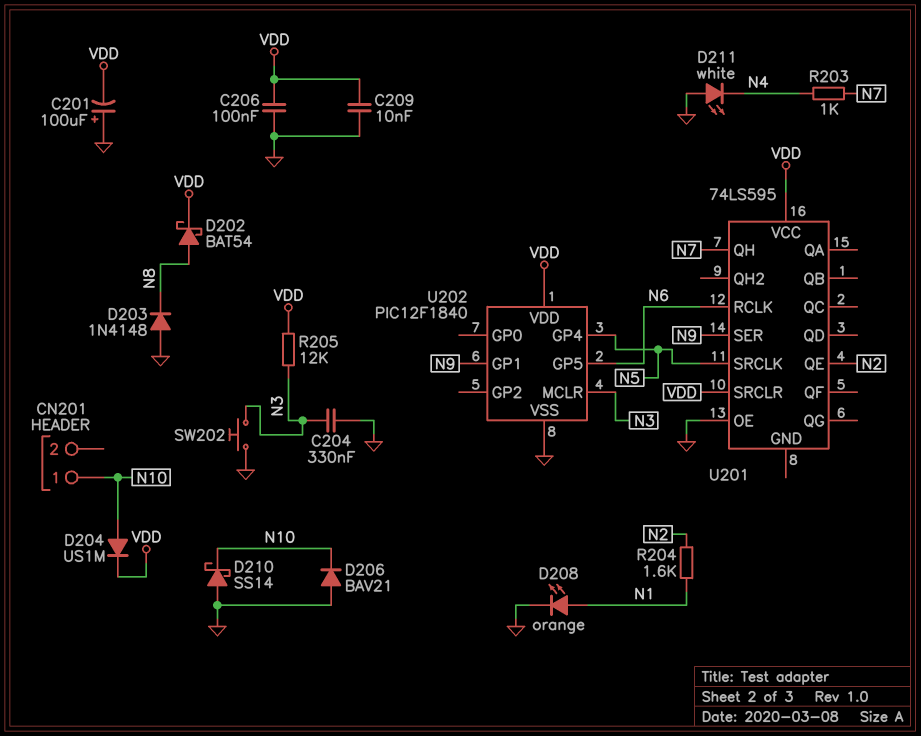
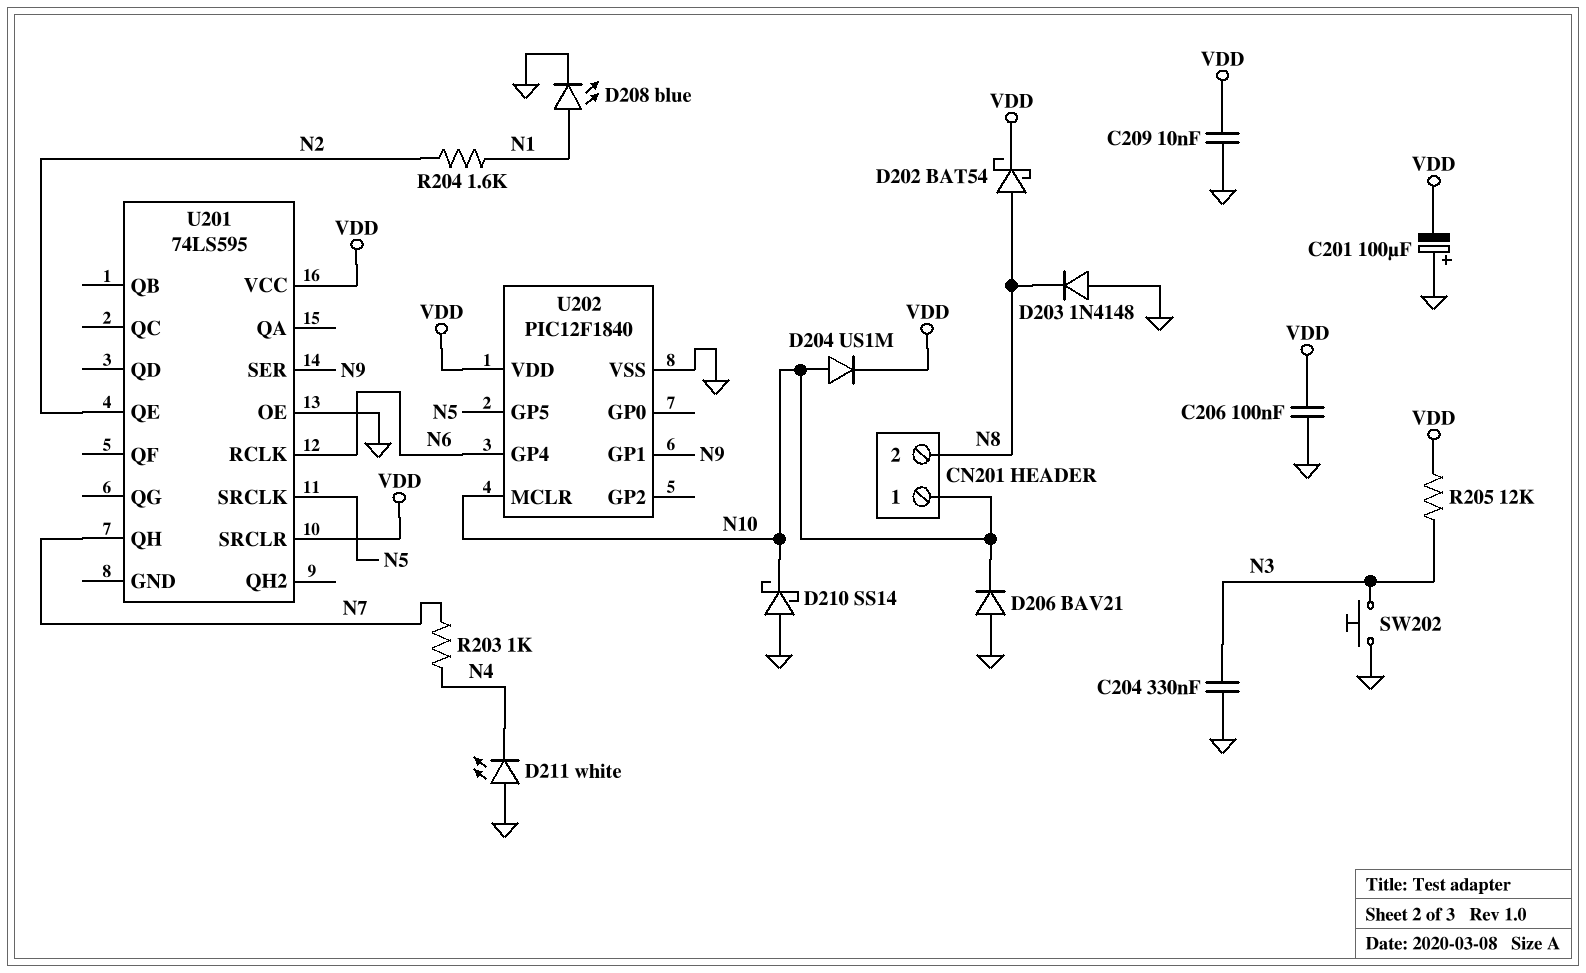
CN201 pin 2: none -> N8
D208: LED orange (A N1, K GND) -> LED blue (A N1, K GND)
U202 pin GP4: N5 -> N6
U202 pin GP5: N6 -> N5
U202 pin MCLR: N3 -> N10

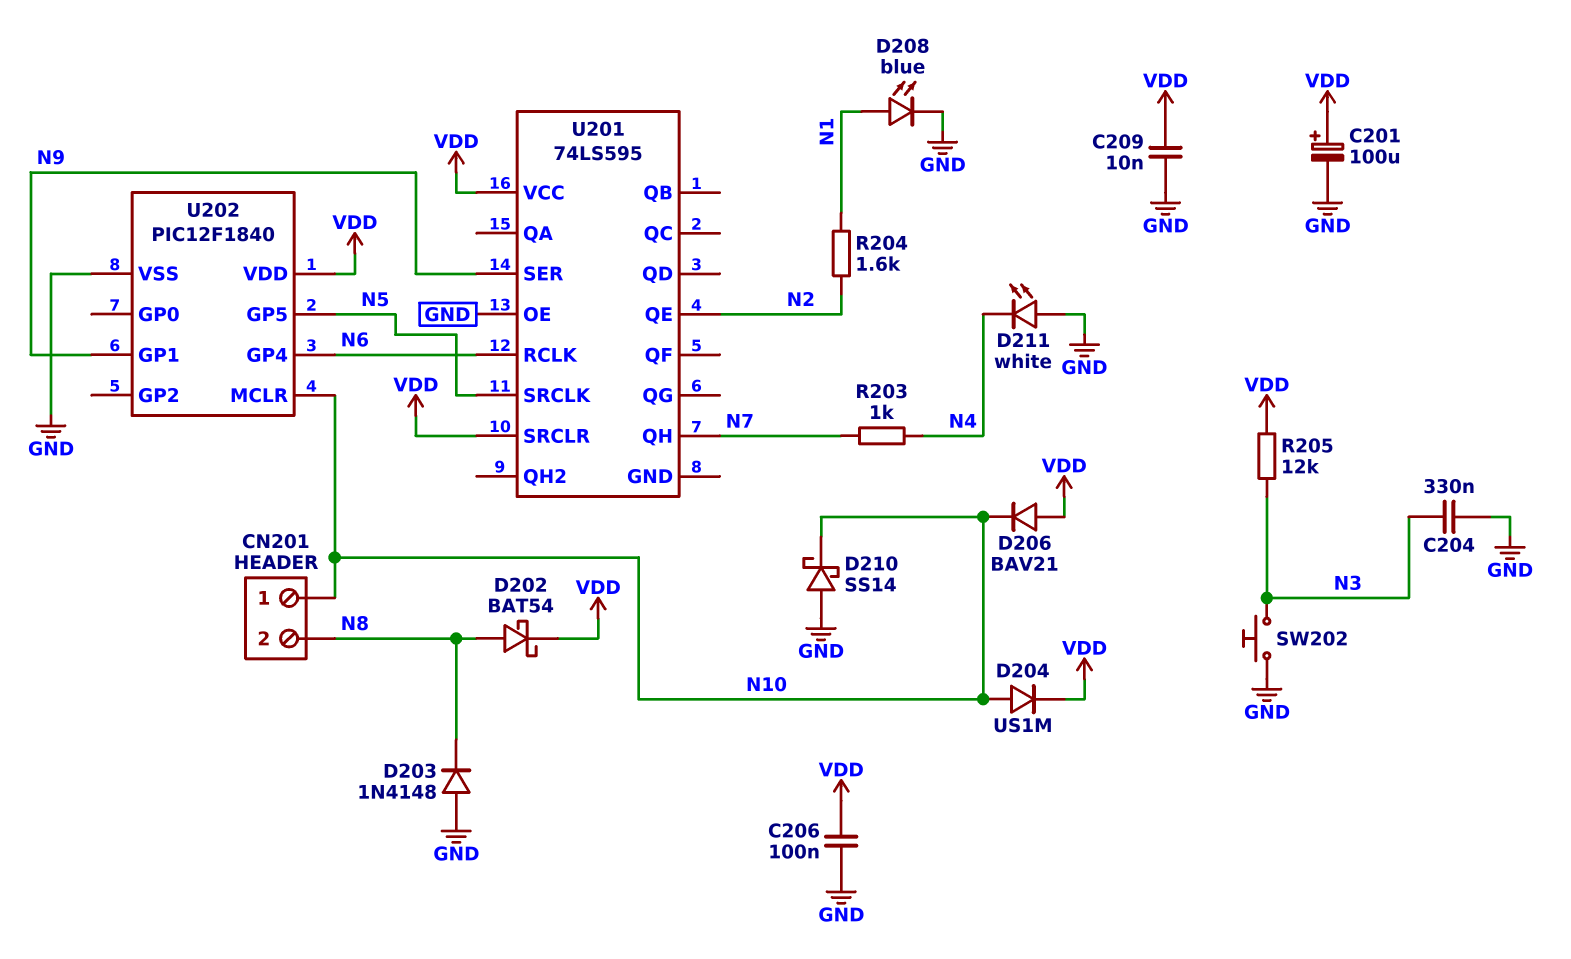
C201: 100uF (plus GND, minus VDD) -> 100uF (plus VDD, minus GND)
D206: diode BAV21 (A GND, K N10) -> diode BAV21 (A VDD, K N10)

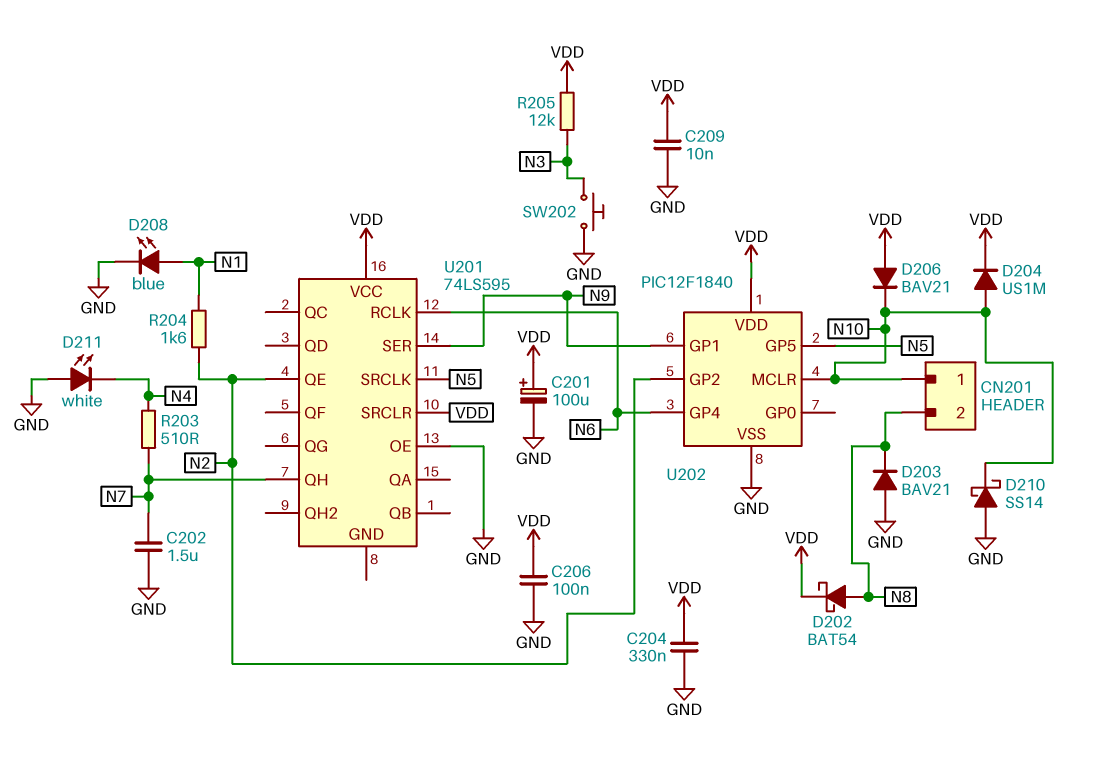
C202: none -> 1.5uF (GND, N7)
C204: 330nF (GND, N3) -> 330nF (GND, VDD)
D203: diode 1N4148 (A GND, K N8) -> diode BAV21 (A GND, K N8)
R203: 1k (N4, N7) -> 510 (N4, N7)
U202 pin GP2: none -> N2

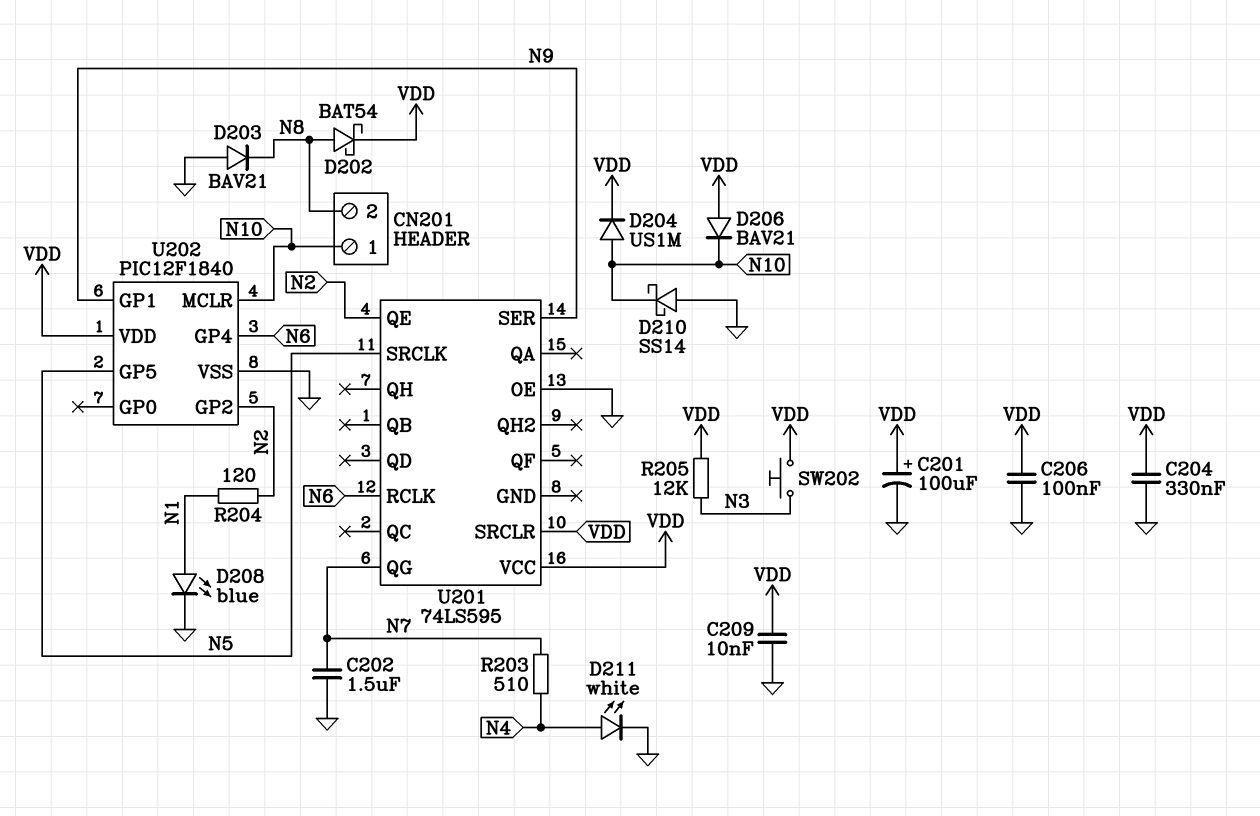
D211: LED white (A GND, K N4) -> LED white (A N4, K GND)
R204: 1.6k (N1, N2) -> 120 (N1, N2)
SW202: button (GND, N3) -> button (N3, VDD)
U201 pin QG: none -> N7
U201 pin QH: N7 -> none

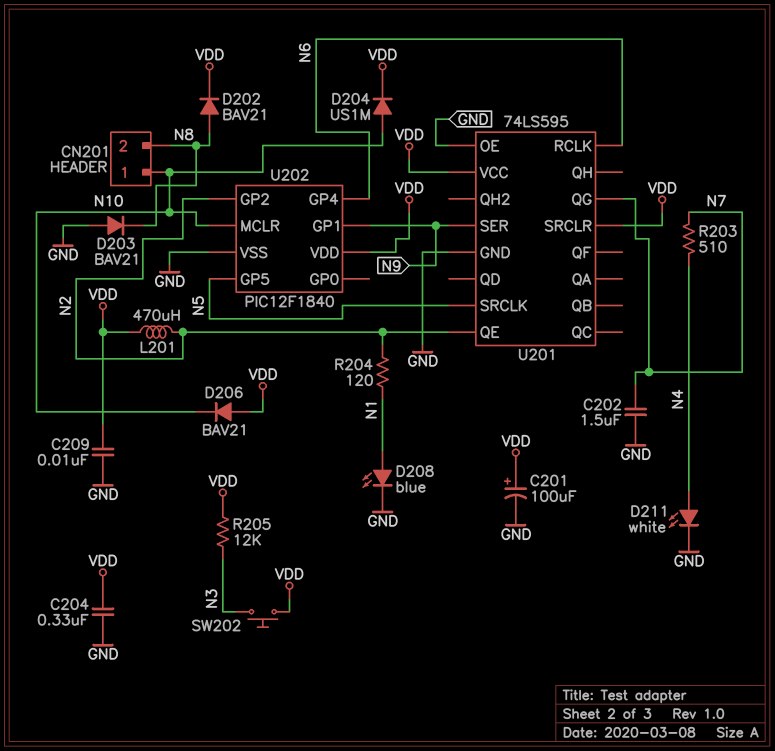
C206: 100nF (GND, VDD) -> none
D202: schottky BAT54 (A N8, K VDD) -> diode BAV21 (A N8, K VDD)
D210: schottky SS14 (A GND, K N10) -> none
L201: none -> 470uH (N2, VDD)
U201 pin GND: none -> GND

